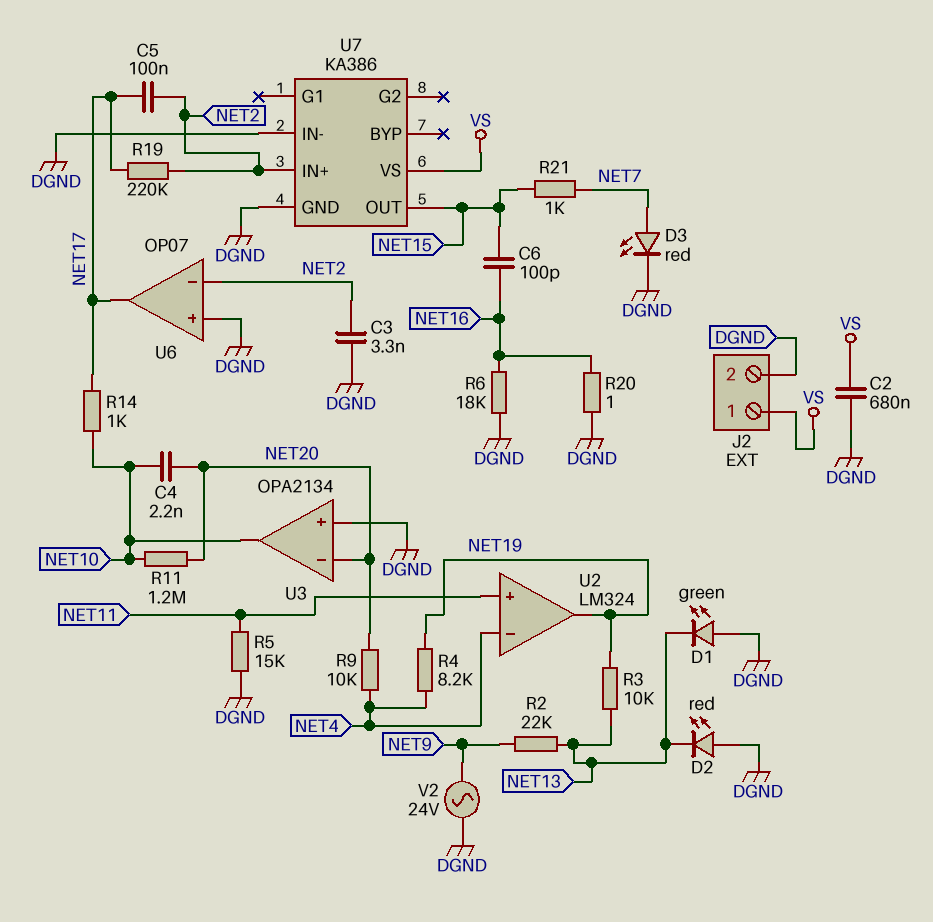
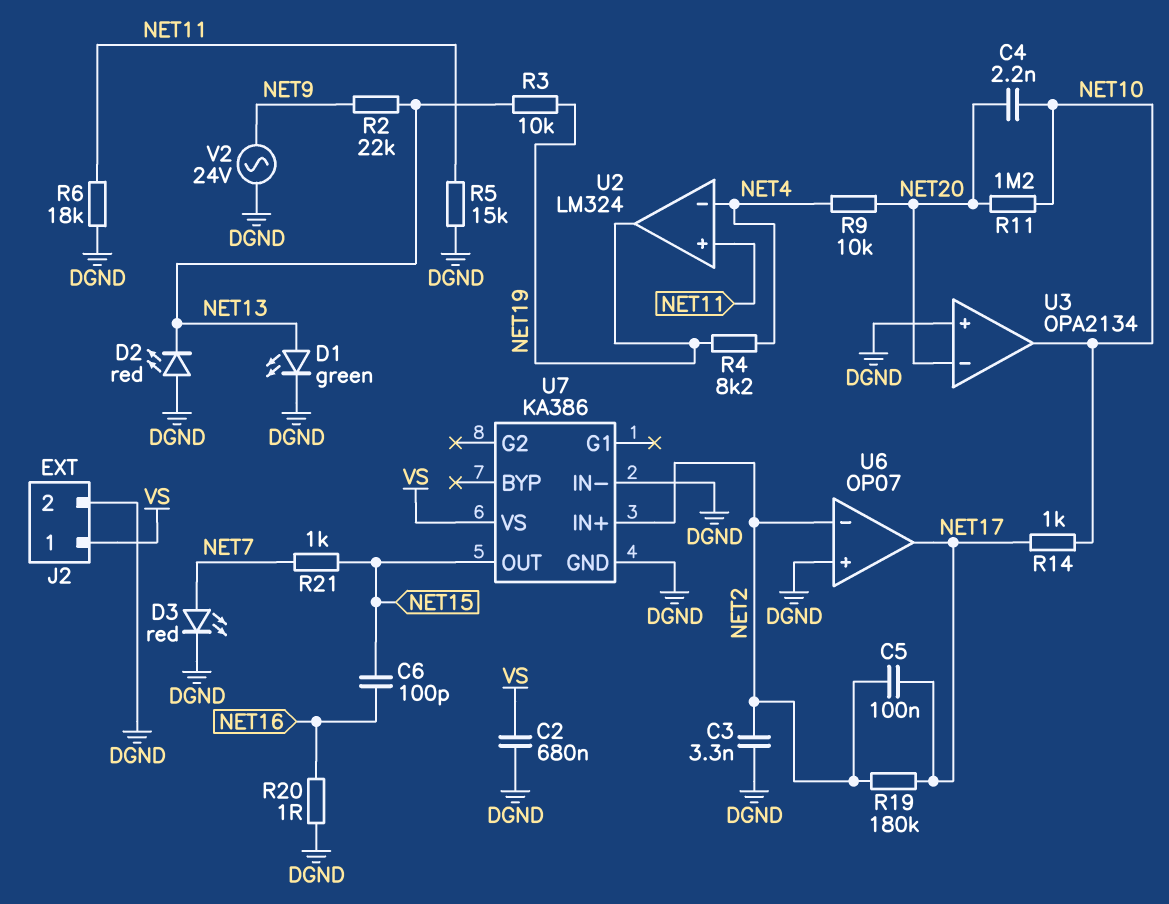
D1: LED green (A DGND, K NET13) -> LED green (A NET13, K DGND)
R6: 18k (DGND, NET16) -> 18k (DGND, NET11)
R19: 220k (NET2, NET17) -> 180k (NET2, NET17)

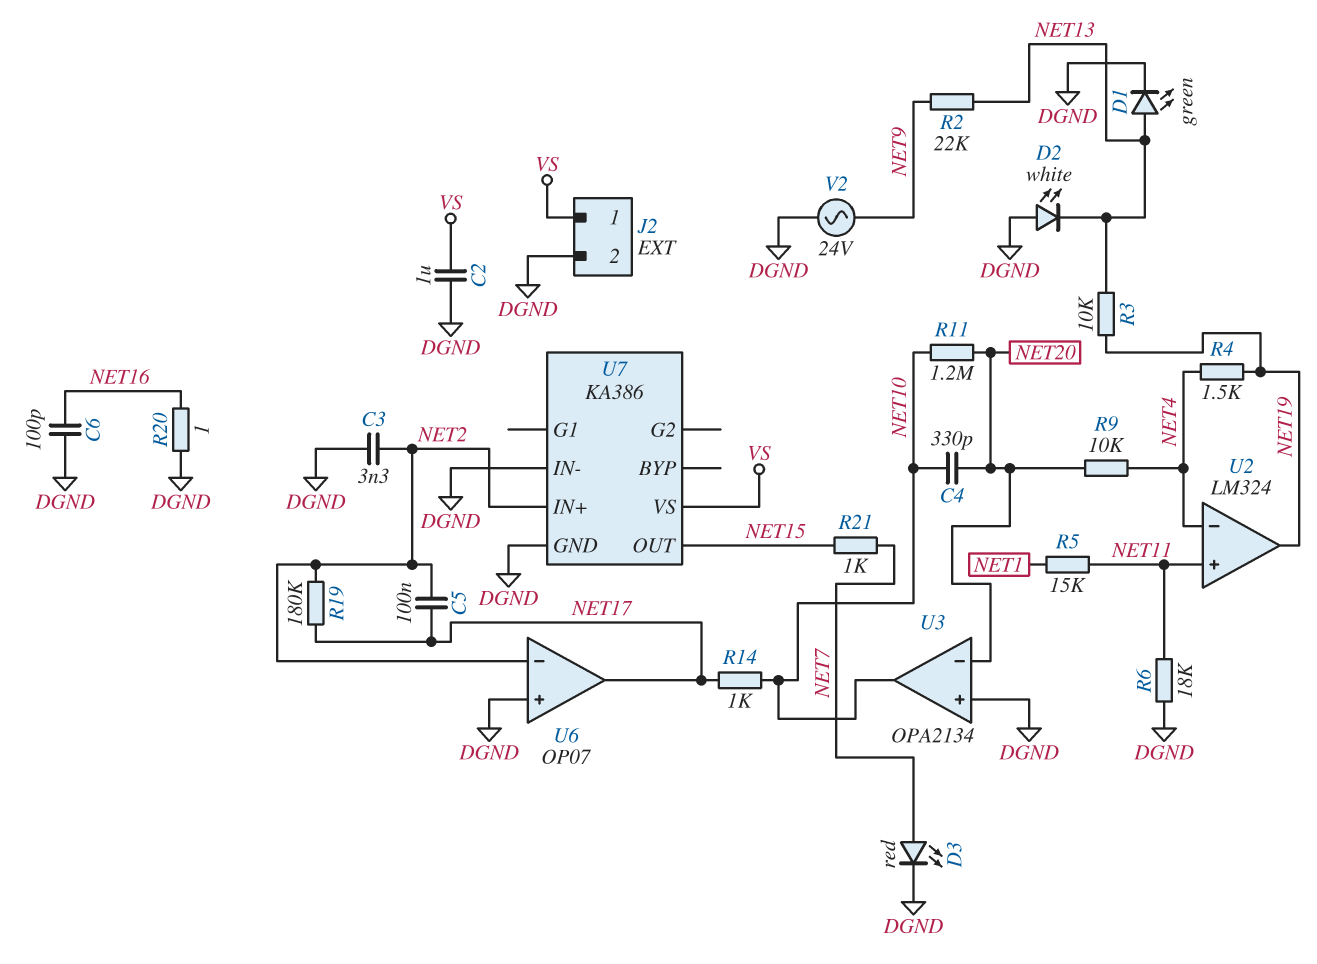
C2: 680nF (DGND, VS) -> 1uF (DGND, VS)
C4: 2.2nF (NET10, NET20) -> 330pF (NET10, NET20)
C6: 100pF (NET15, NET16) -> 100pF (DGND, NET16)
D2: LED red (A DGND, K NET13) -> LED white (A DGND, K NET13)
R4: 8.2k (NET4, NET19) -> 1.5k (NET4, NET19)
R5: 15k (DGND, NET11) -> 15k (NET1, NET11)

